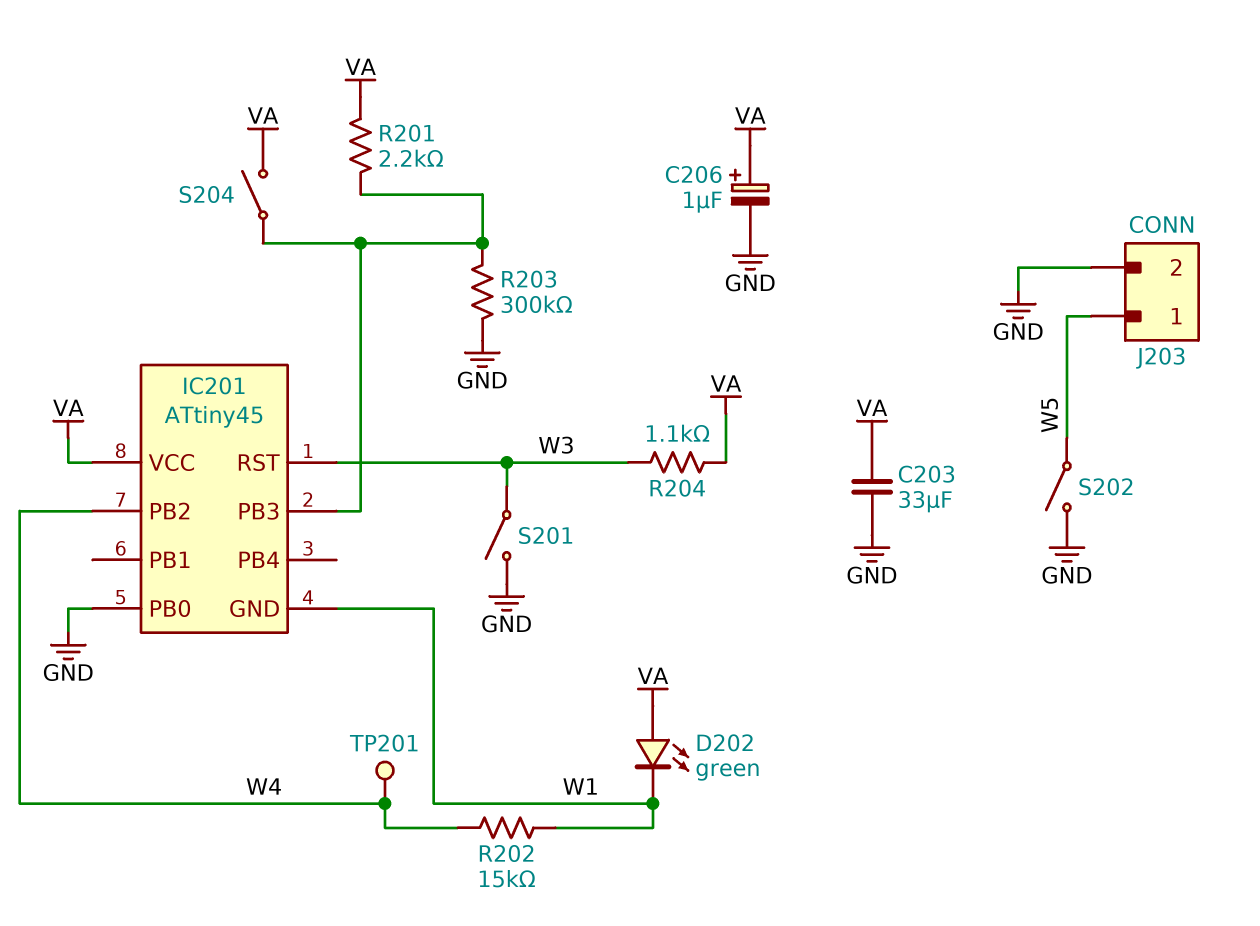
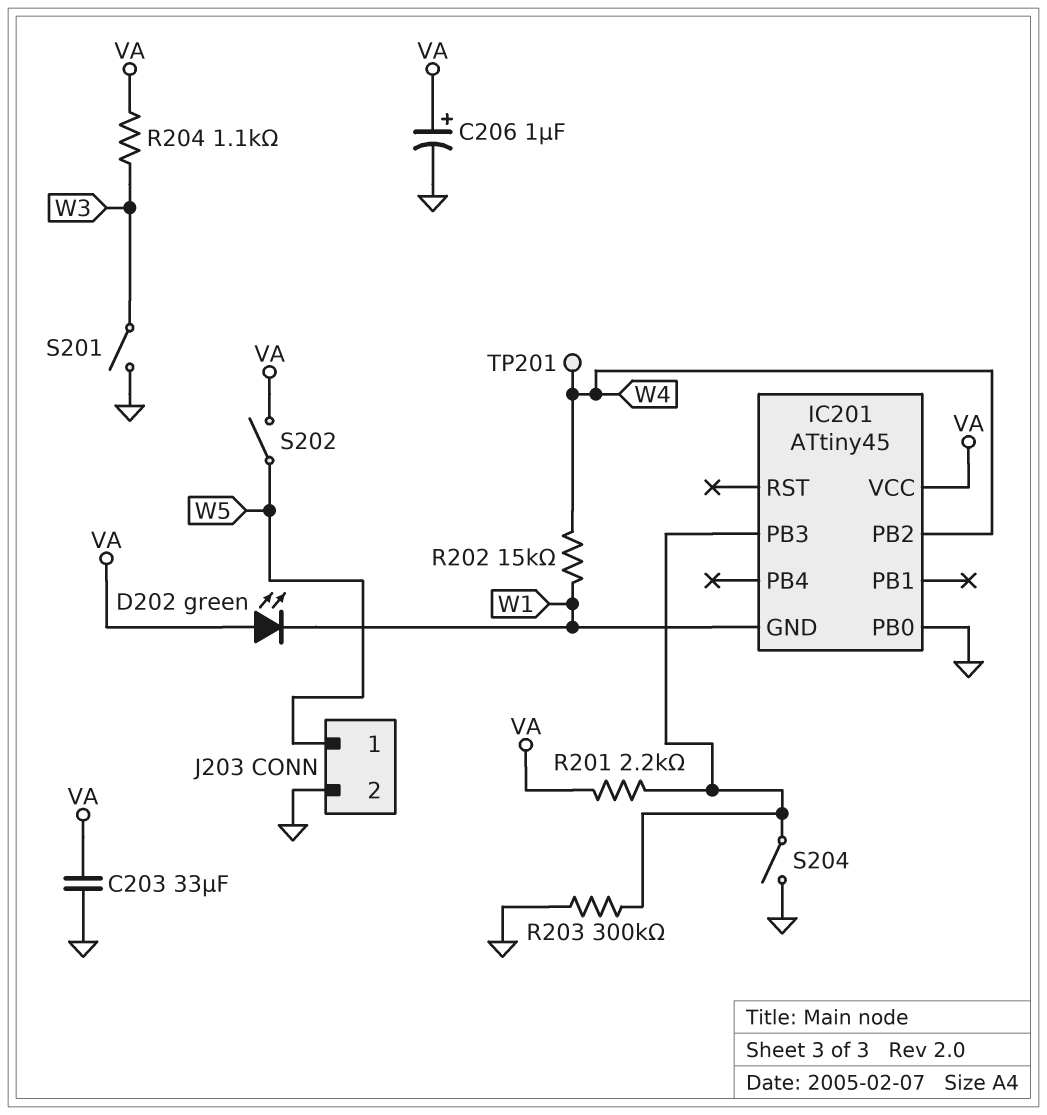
IC201 pin RST: W3 -> none
S202: switch (GND, W5) -> switch (VA, W5)
S204: switch (IC201/PB3, VA) -> switch (GND, IC201/PB3)

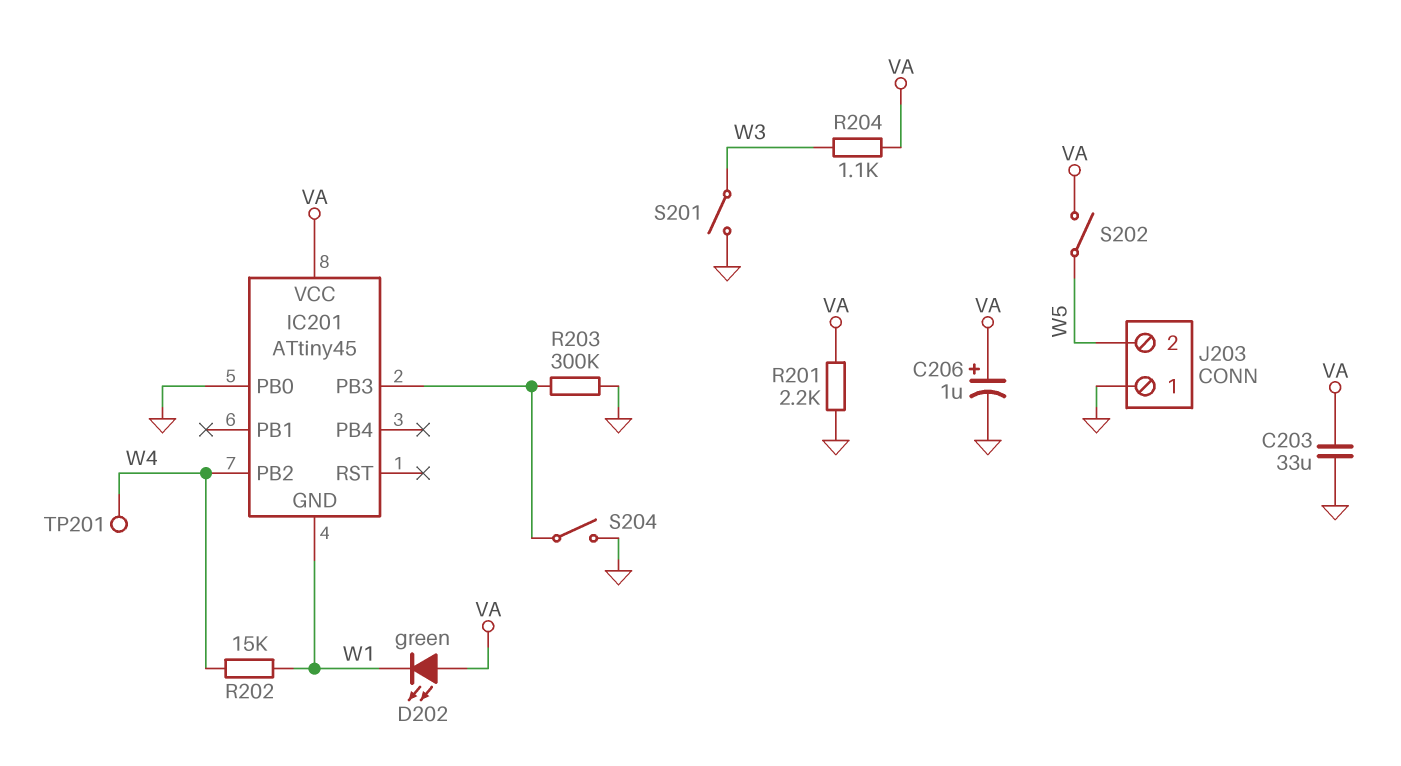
J203 pin 1: W5 -> GND
J203 pin 2: GND -> W5
R201: 2.2k (IC201/PB3, VA) -> 2.2k (GND, VA)

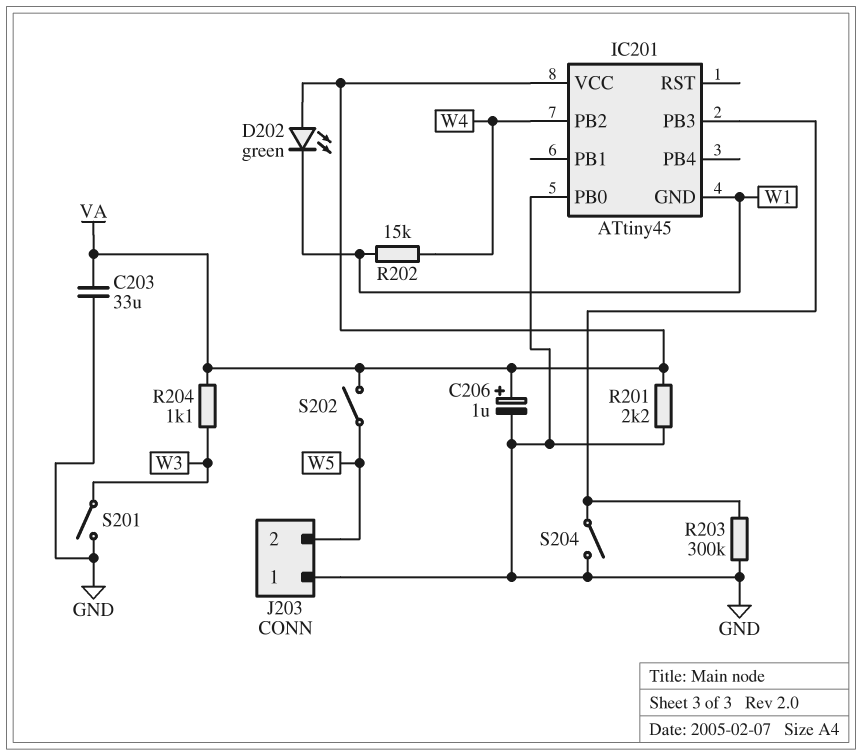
TP201: test point (W4) -> none

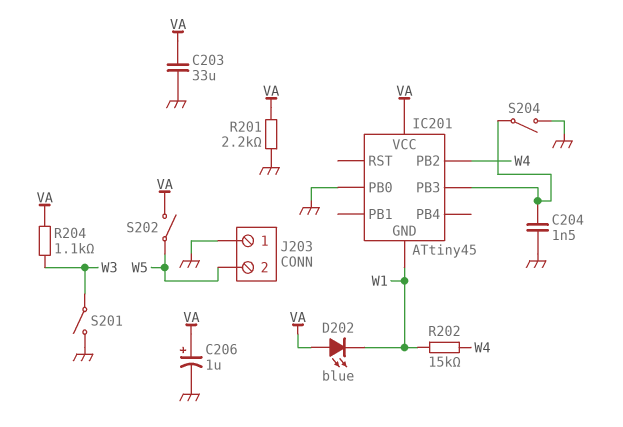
C204: none -> 1.5nF (GND, IC201/PB3)
D202: LED green (A VA, K W1) -> LED blue (A VA, K W1)
R203: 300k (GND, IC201/PB3) -> none

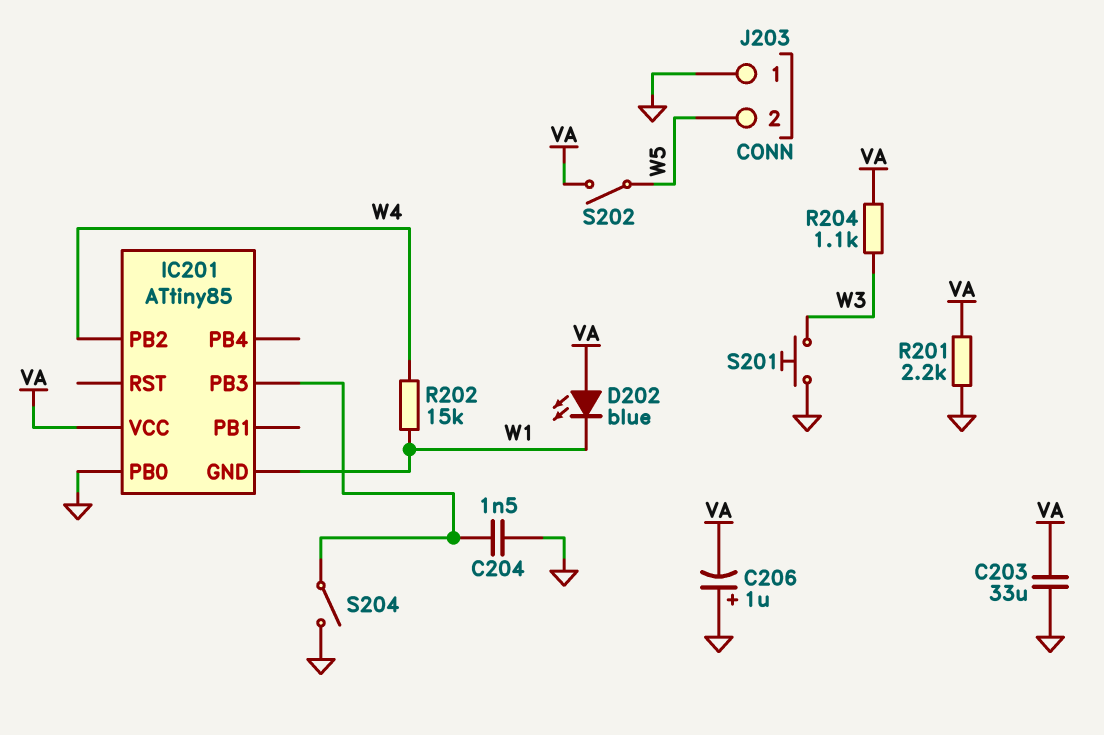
C206: 1uF (plus VA, minus GND) -> 1uF (plus GND, minus VA)
IC201: ATtiny45 -> ATtiny85
S201: switch (GND, W3) -> button (GND, W3)

